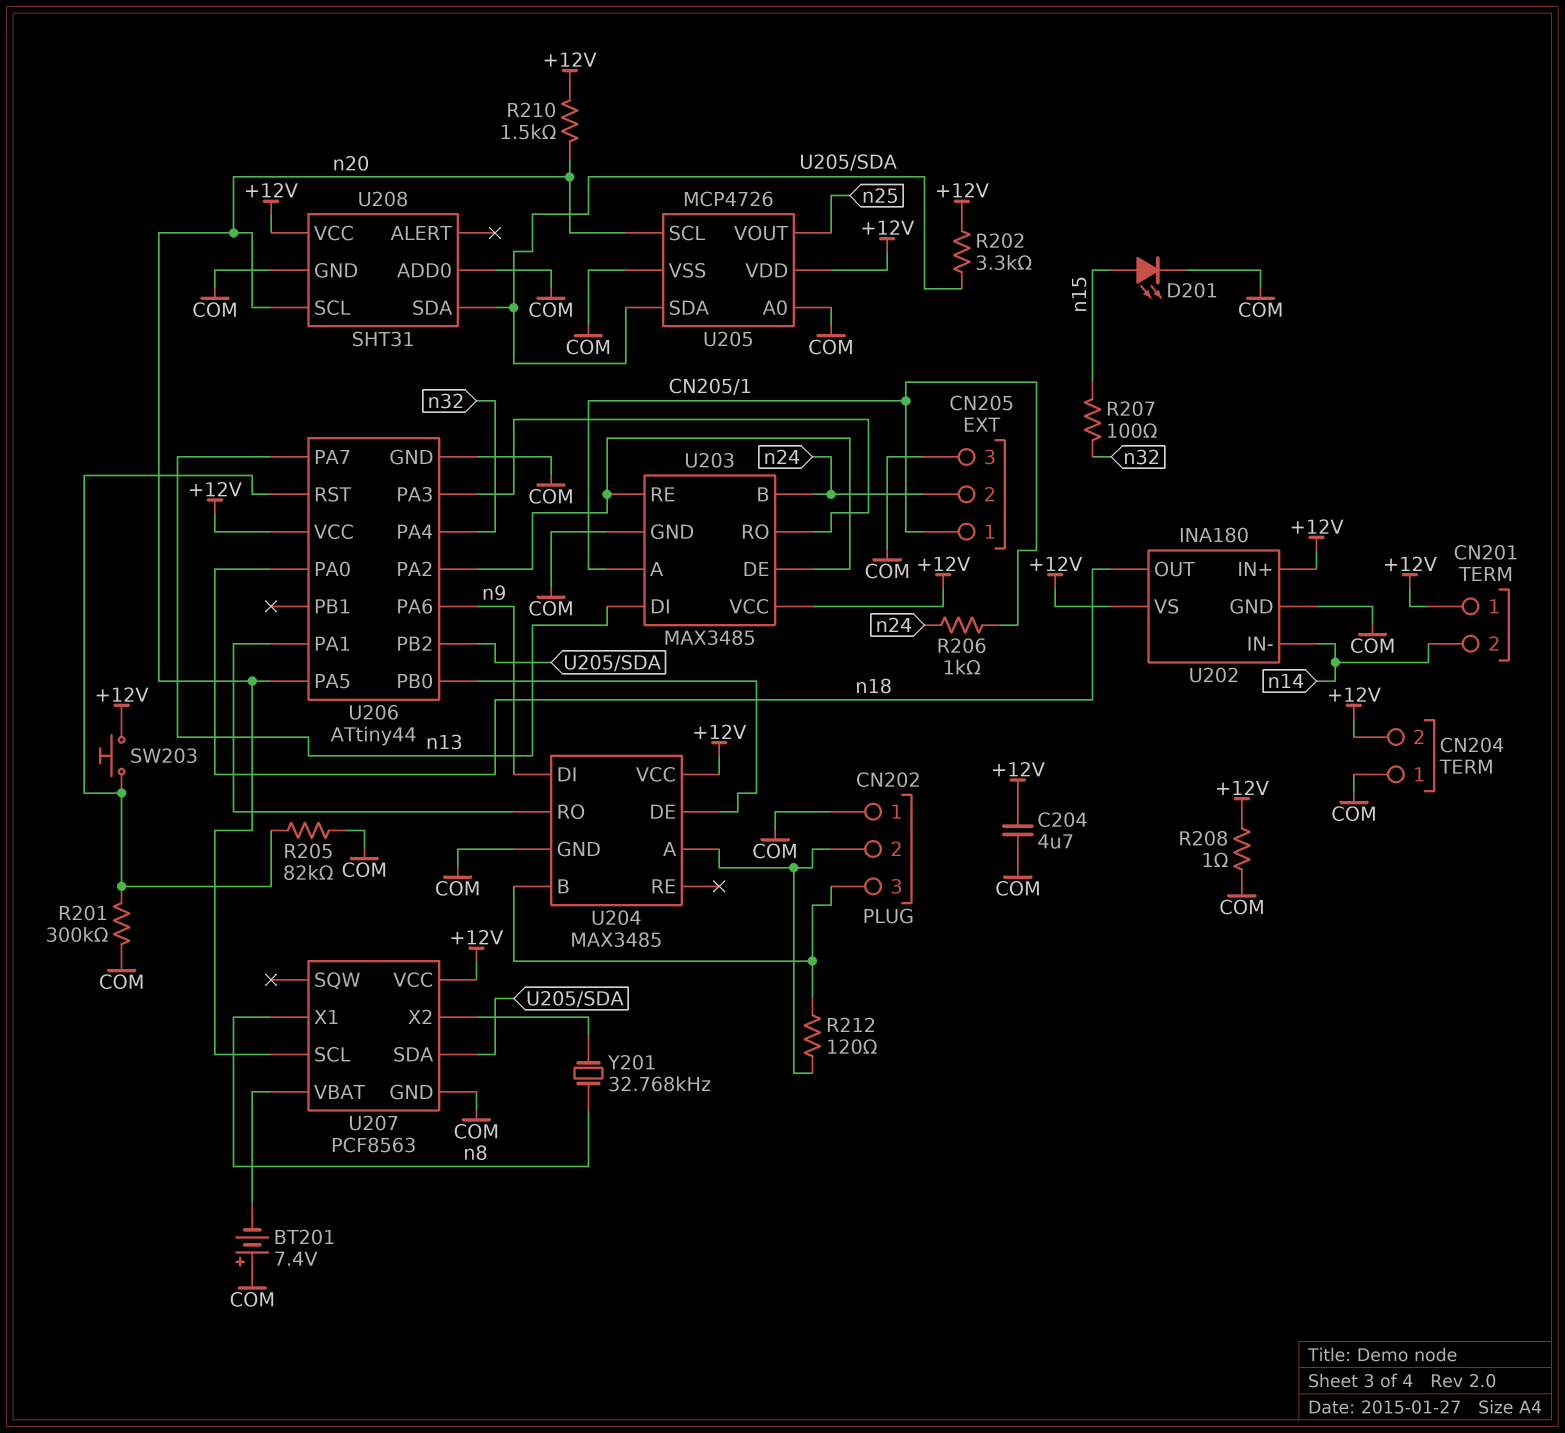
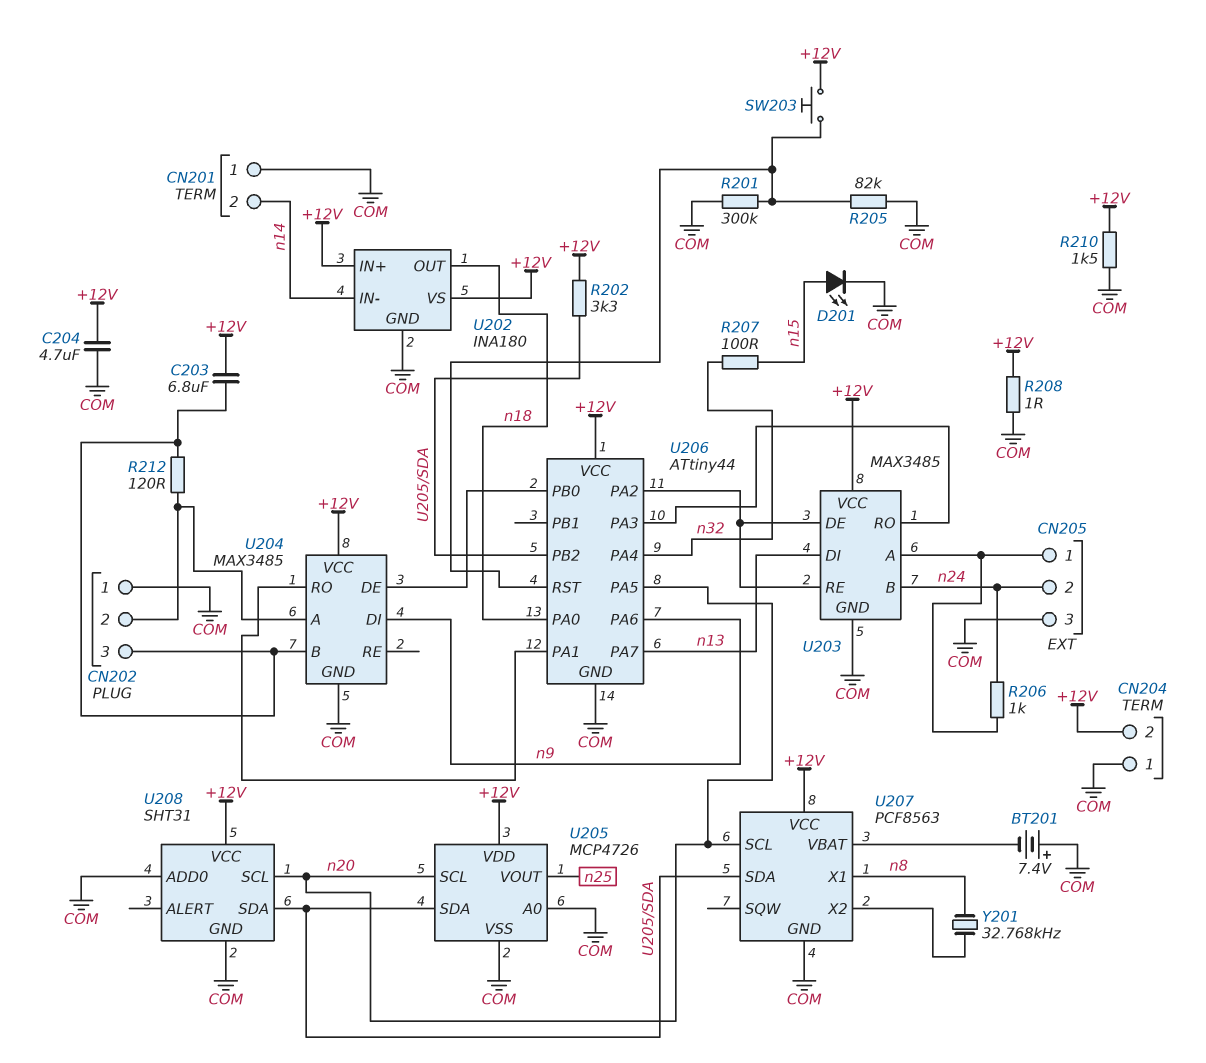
C203: none -> 6.8uF (+12V, CN202/3)
CN201 pin 1: +12V -> COM
R210: 1.5k (+12V, n20) -> 1.5k (+12V, COM)

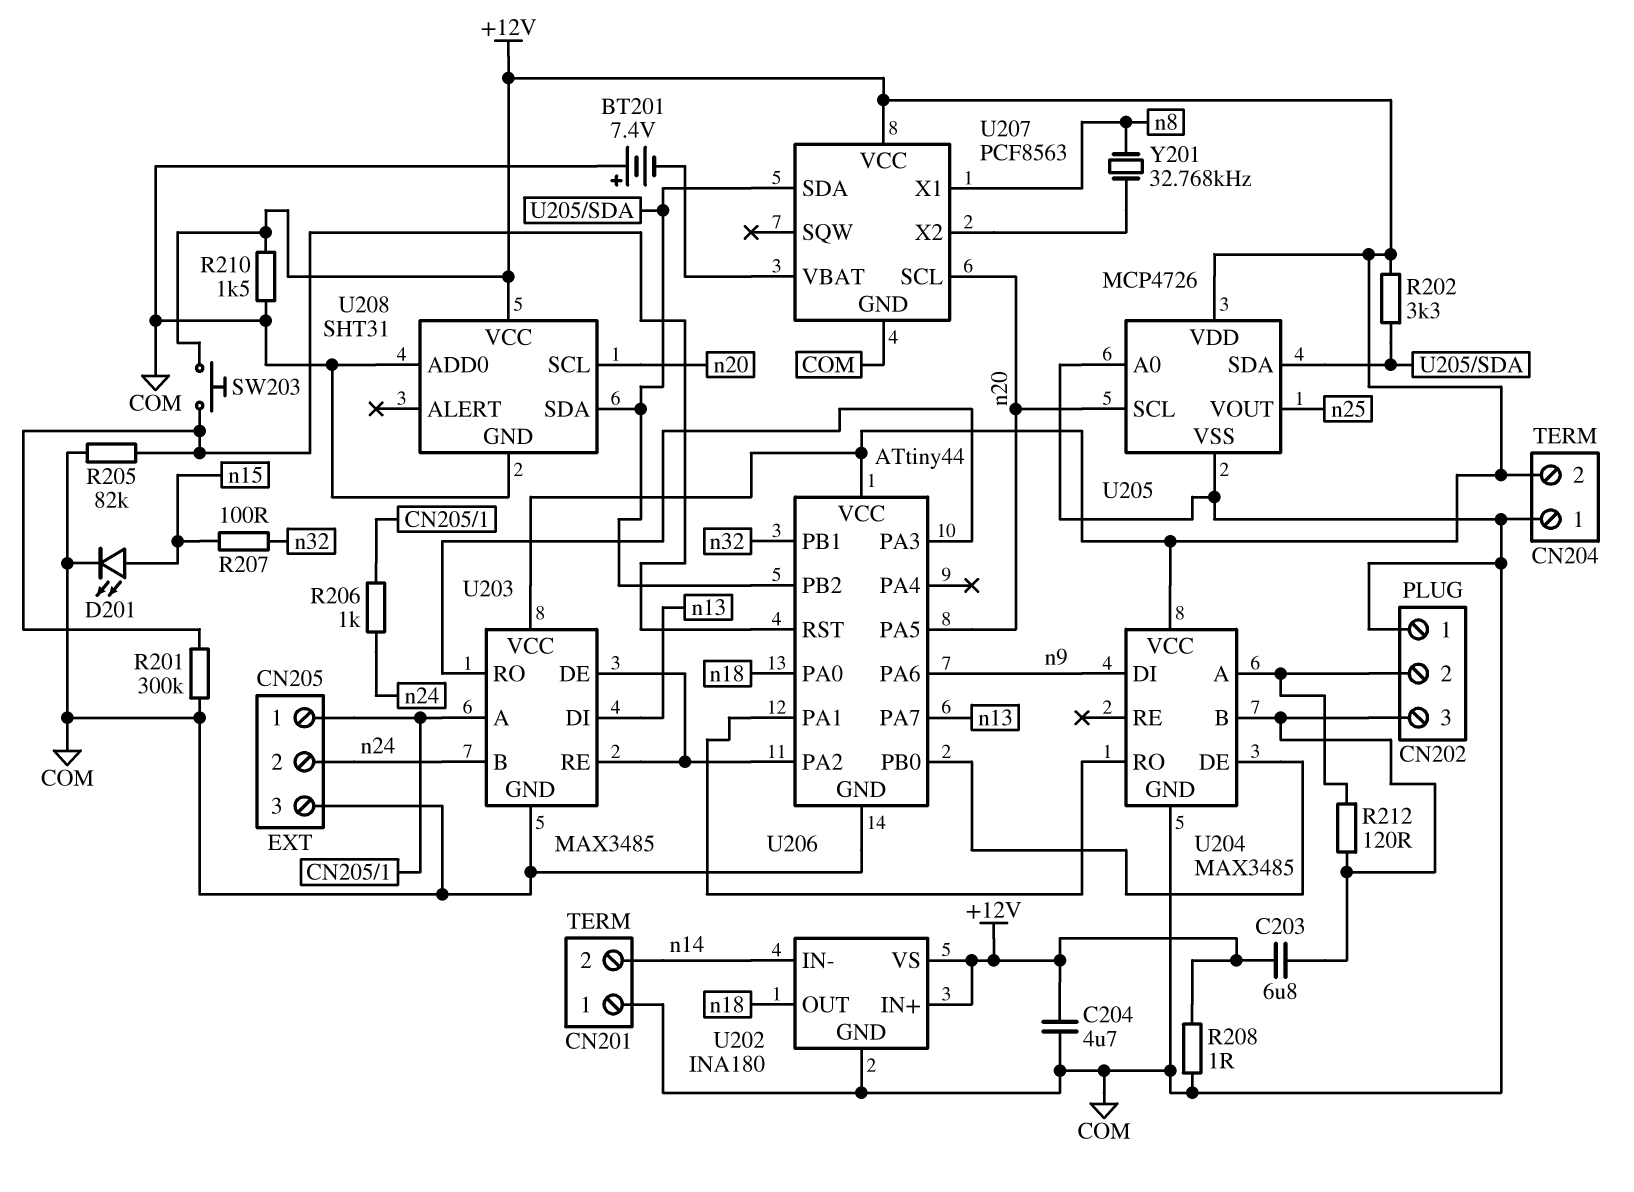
U206 pin PA4: n32 -> none
U206 pin PB1: none -> n32

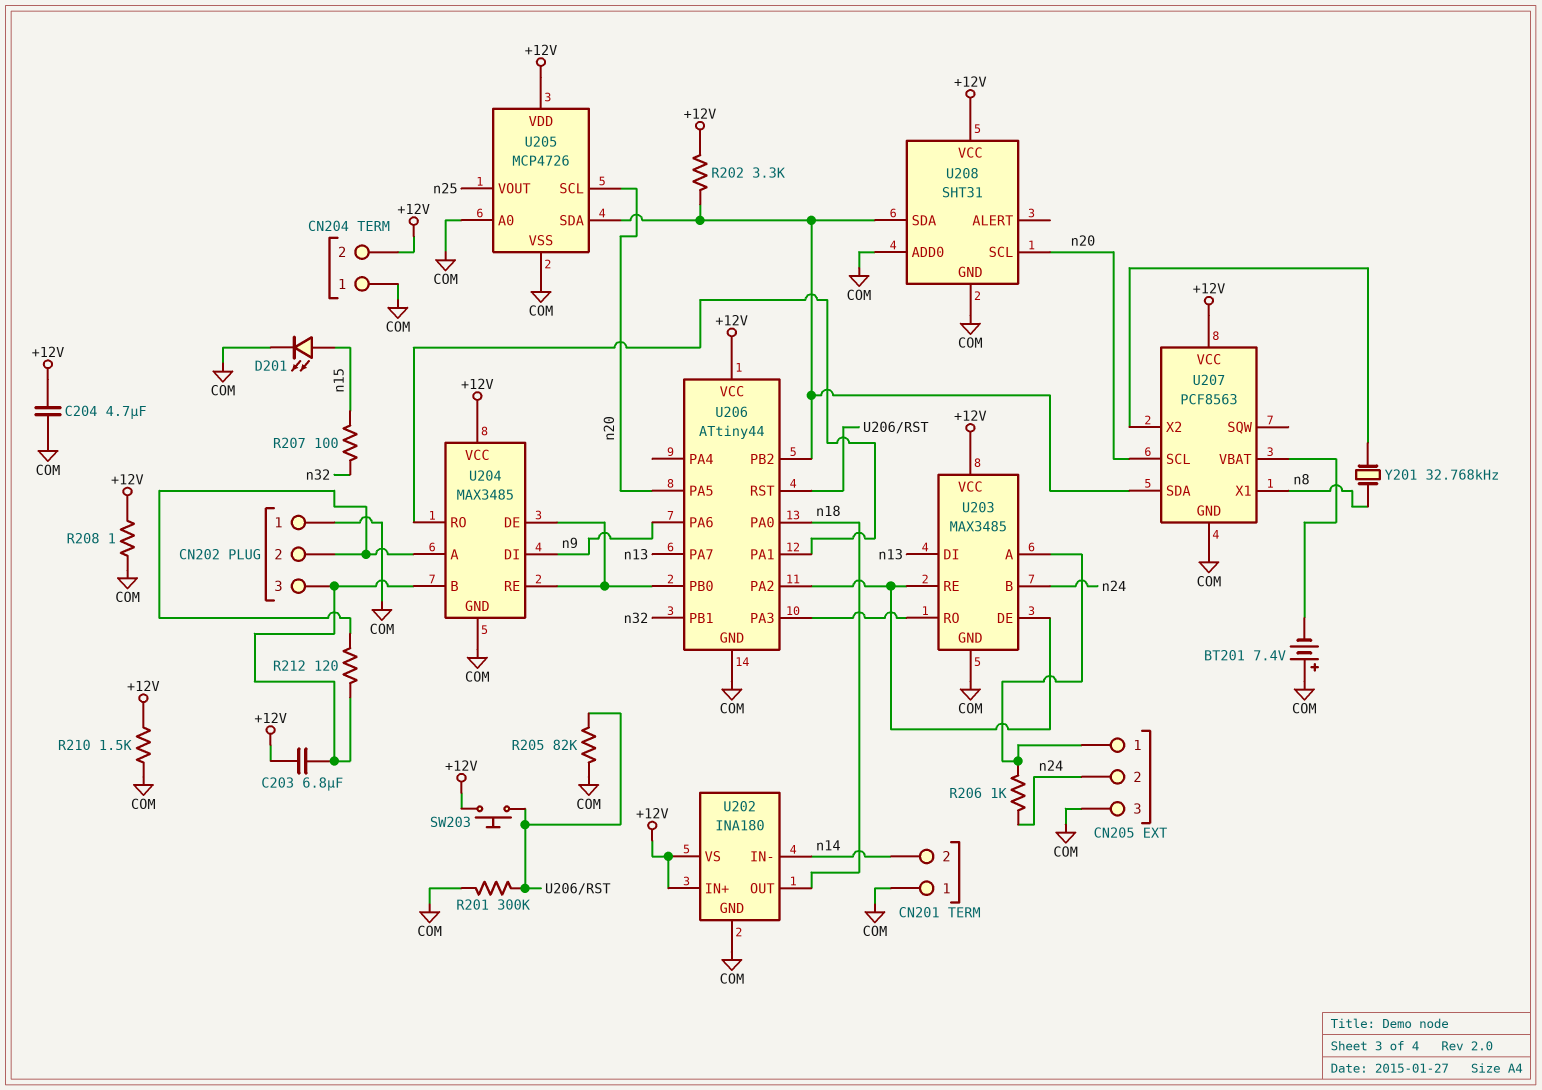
U204 pin RE: none -> U204/DE

